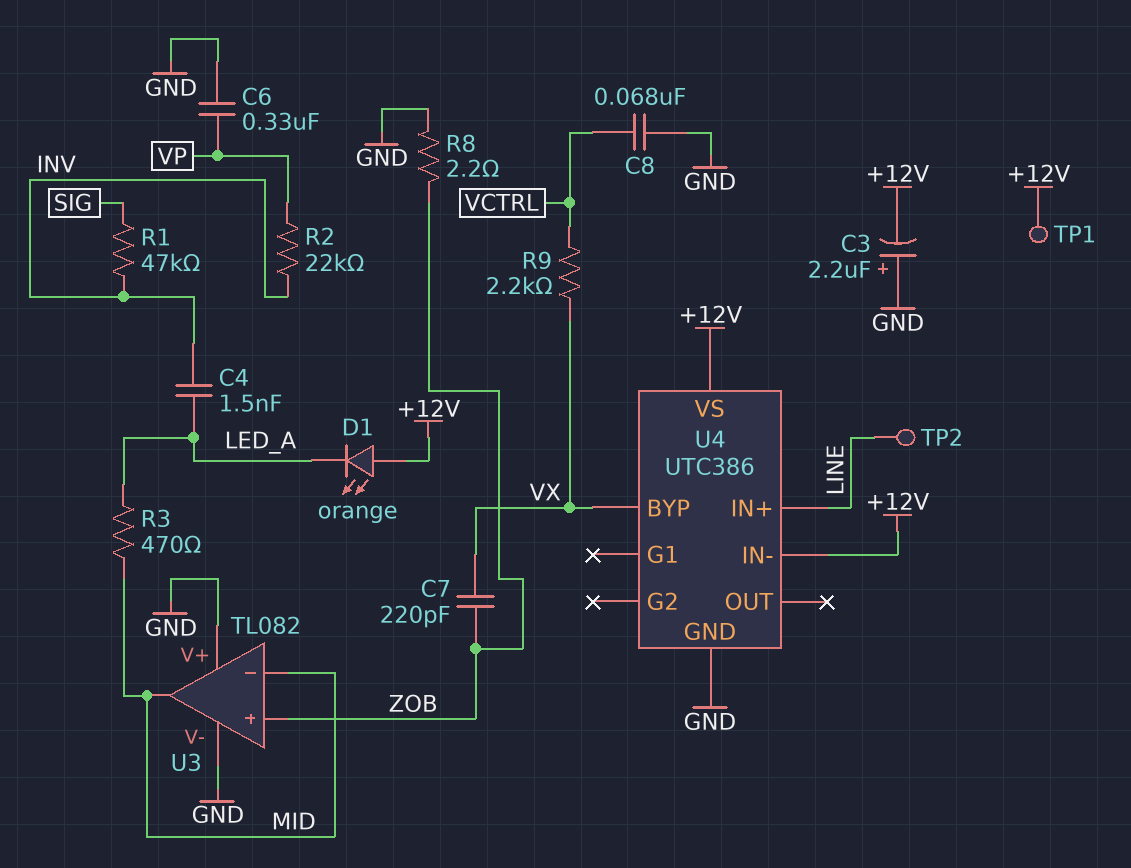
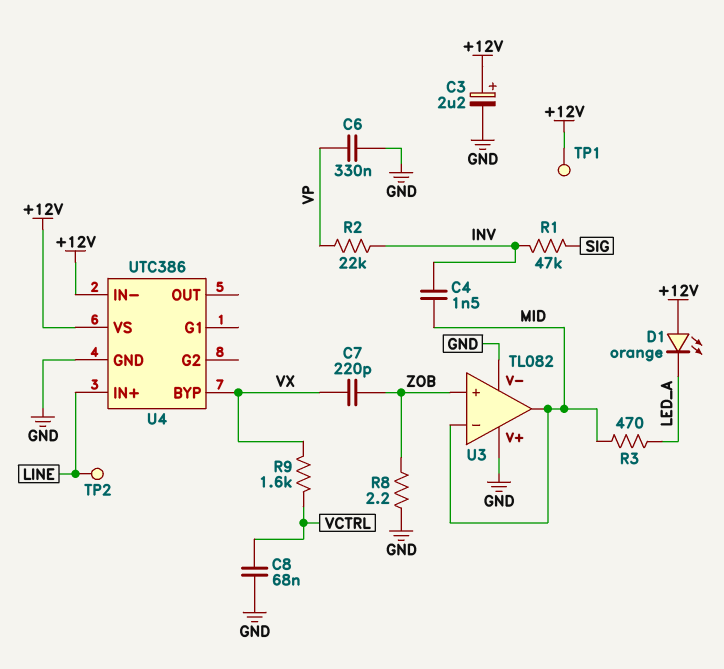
C3: 2.2uF (plus GND, minus +12V) -> 2.2uF (plus +12V, minus GND)
C4: 1.5nF (INV, LED_A) -> 1.5nF (INV, MID)
R9: 2.2k (VCTRL, VX) -> 1.6k (VCTRL, VX)

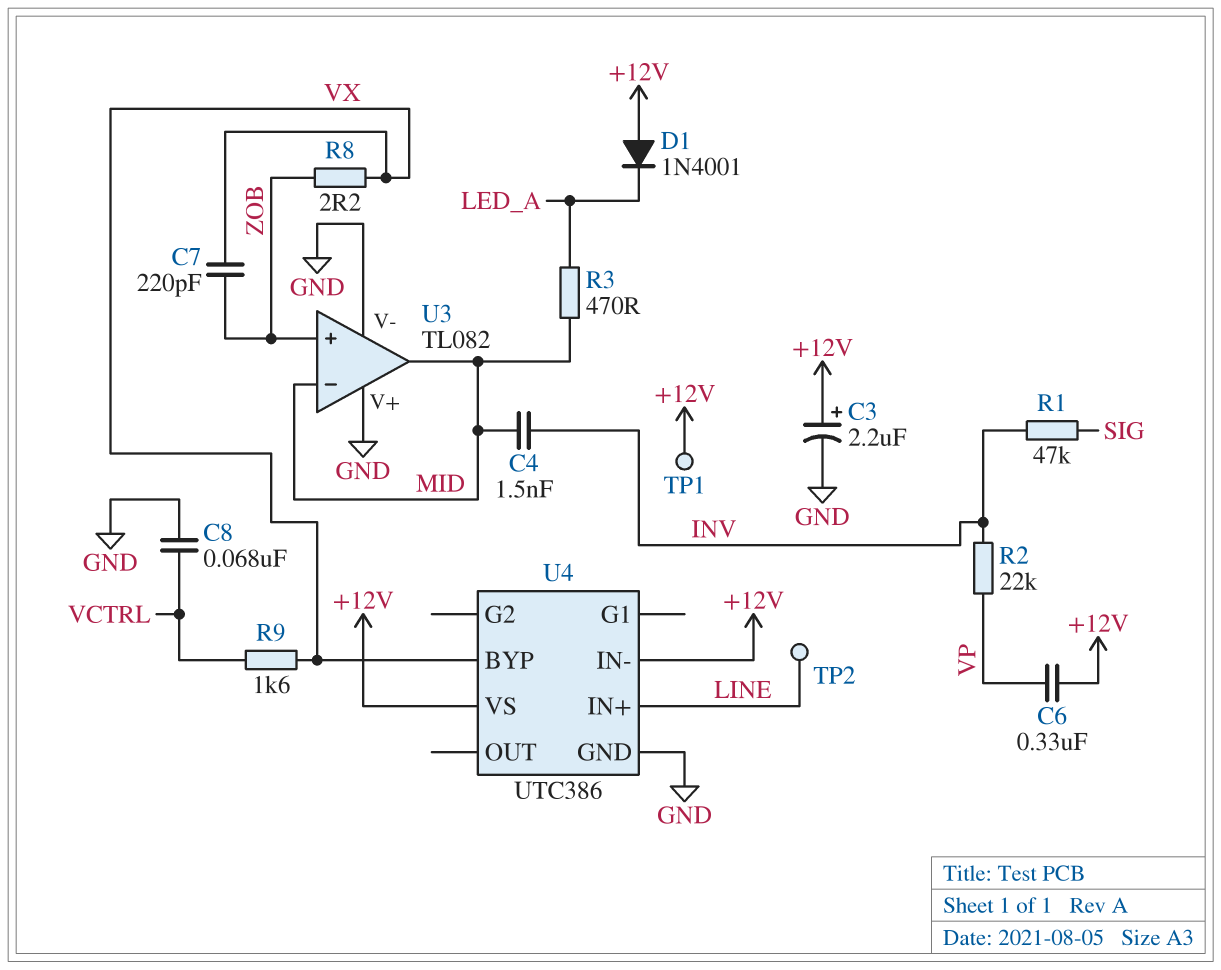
C6: 330nF (GND, VP) -> 330nF (+12V, VP)
D1: LED orange (A +12V, K LED_A) -> diode 1N4001 (A +12V, K LED_A)
R8: 2.2 (GND, ZOB) -> 2.2 (VX, ZOB)

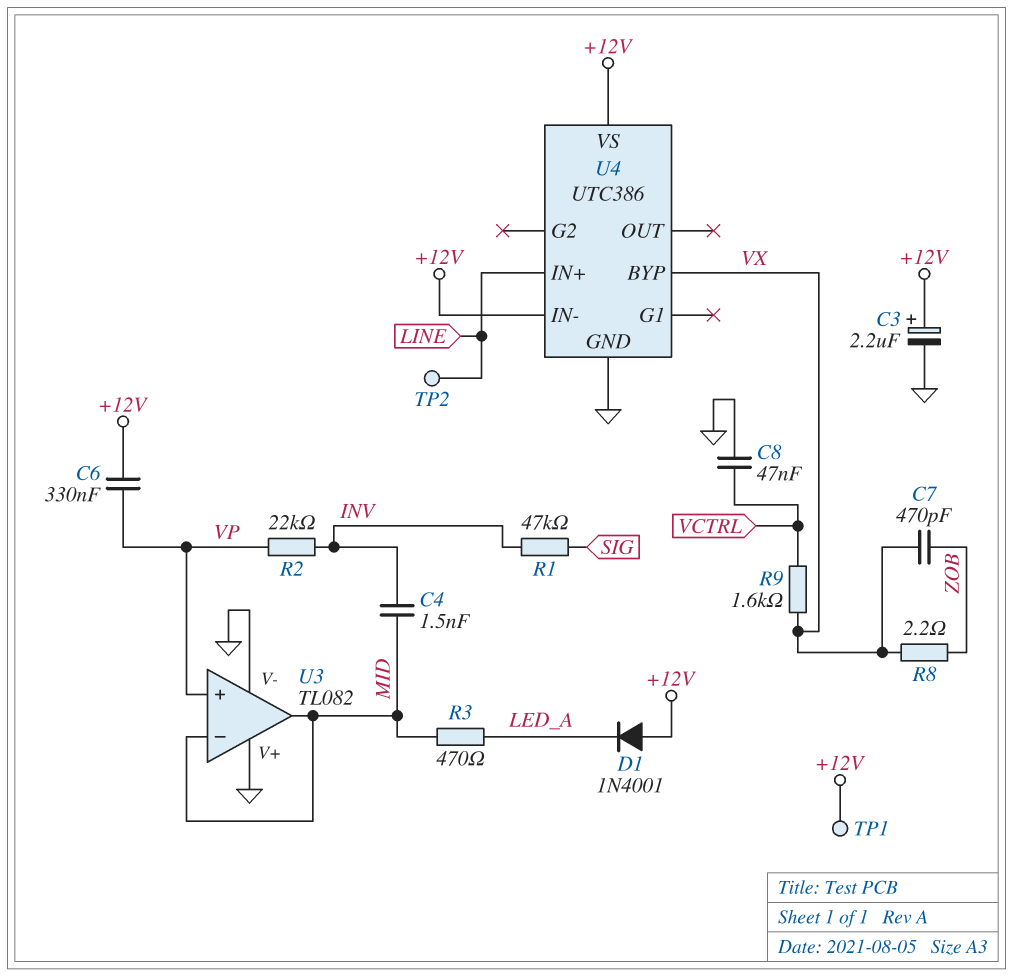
C7: 220pF (VX, ZOB) -> 470pF (VX, ZOB)
C8: 68nF (GND, VCTRL) -> 47nF (GND, VCTRL)
U3 pin in+: ZOB -> VP

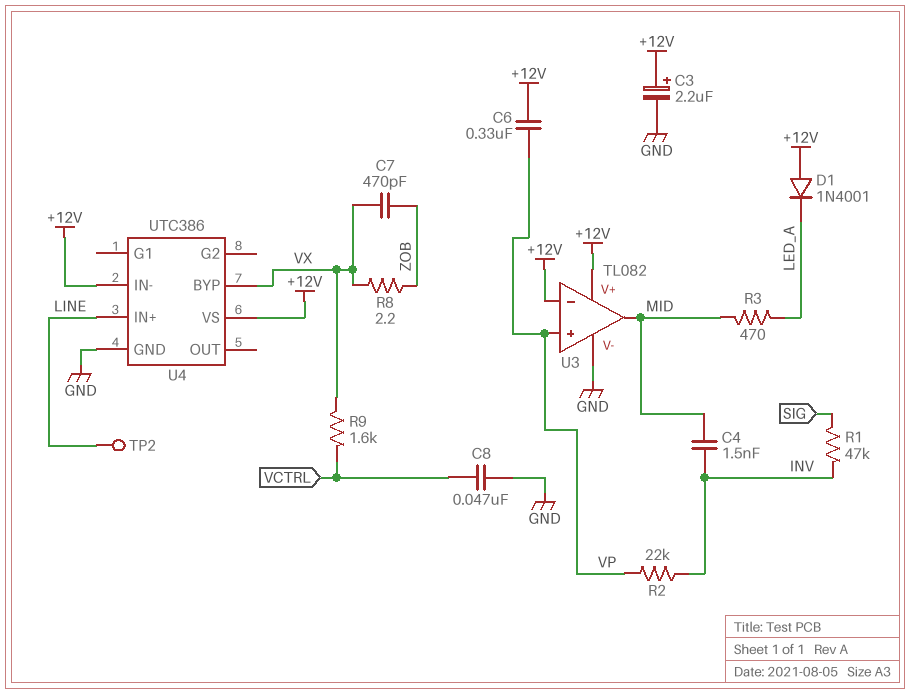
TP1: test point (+12V) -> none
U3 pin V+: GND -> +12V
U3 pin in-: MID -> +12V

